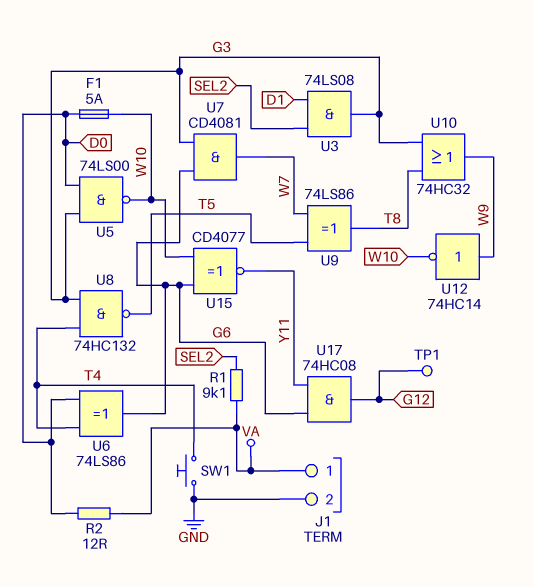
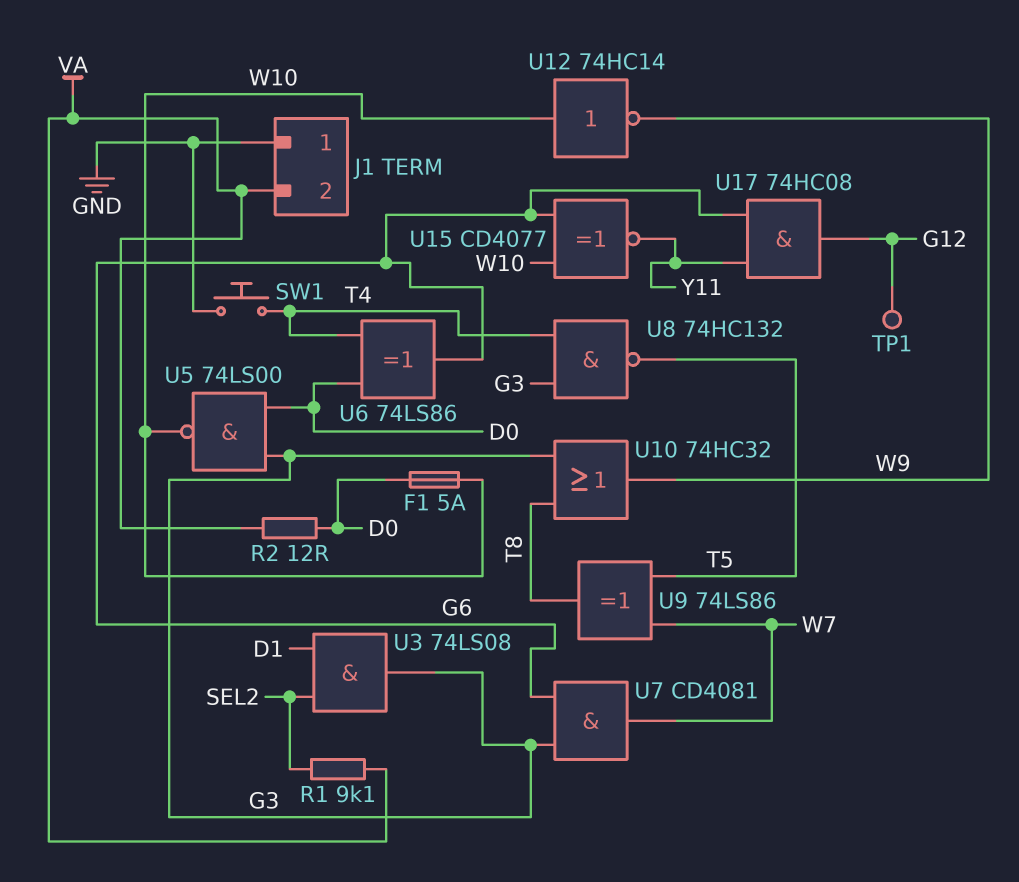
J1 pin 1: VA -> GND
J1 pin 2: GND -> VA
U12: NOT 74HC14 (in W9, out W10) -> NOT 74HC14 (in W10, out W9)

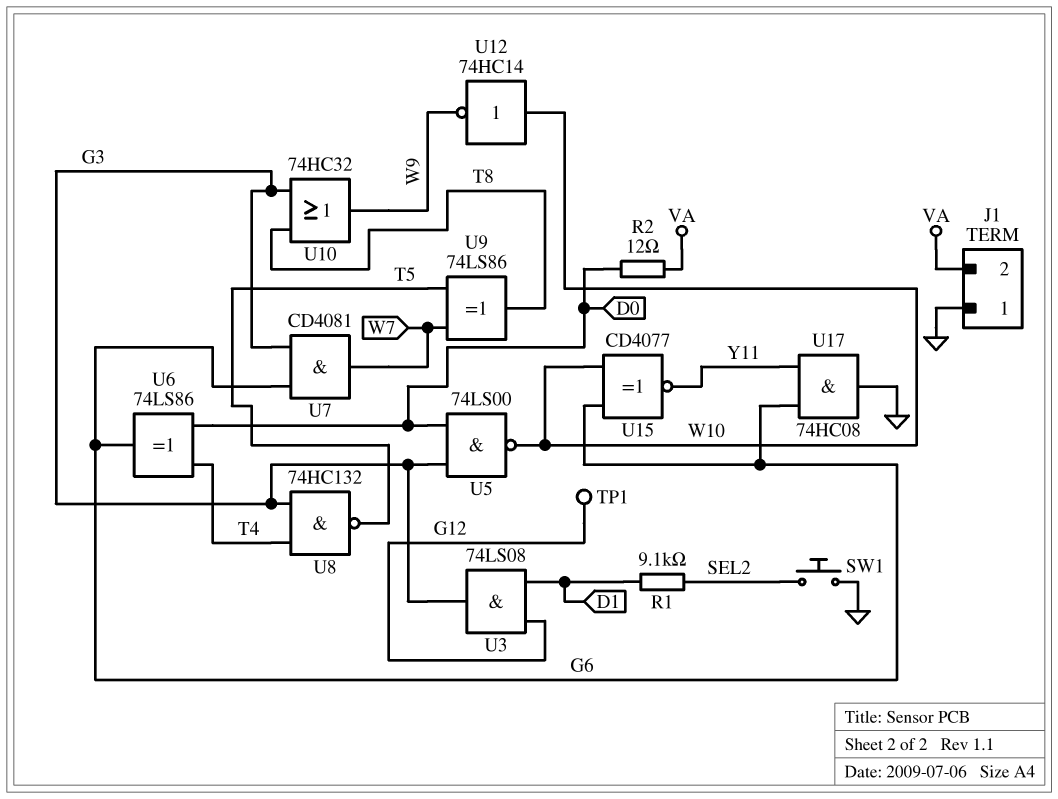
F1: 5A (D0, W10) -> none
R1: 9.1k (SEL2, VA) -> 9.1k (D1, SEL2)
SW1: button (GND, T4) -> button (GND, SEL2)
U3: AND 74LS08 (in D1, in SEL2, out G3) -> AND 74LS08 (in D1, in G12, out G3)
U17: AND 74HC08 (in G6, in Y11, out G12) -> AND 74HC08 (in G6, in Y11, out GND)

